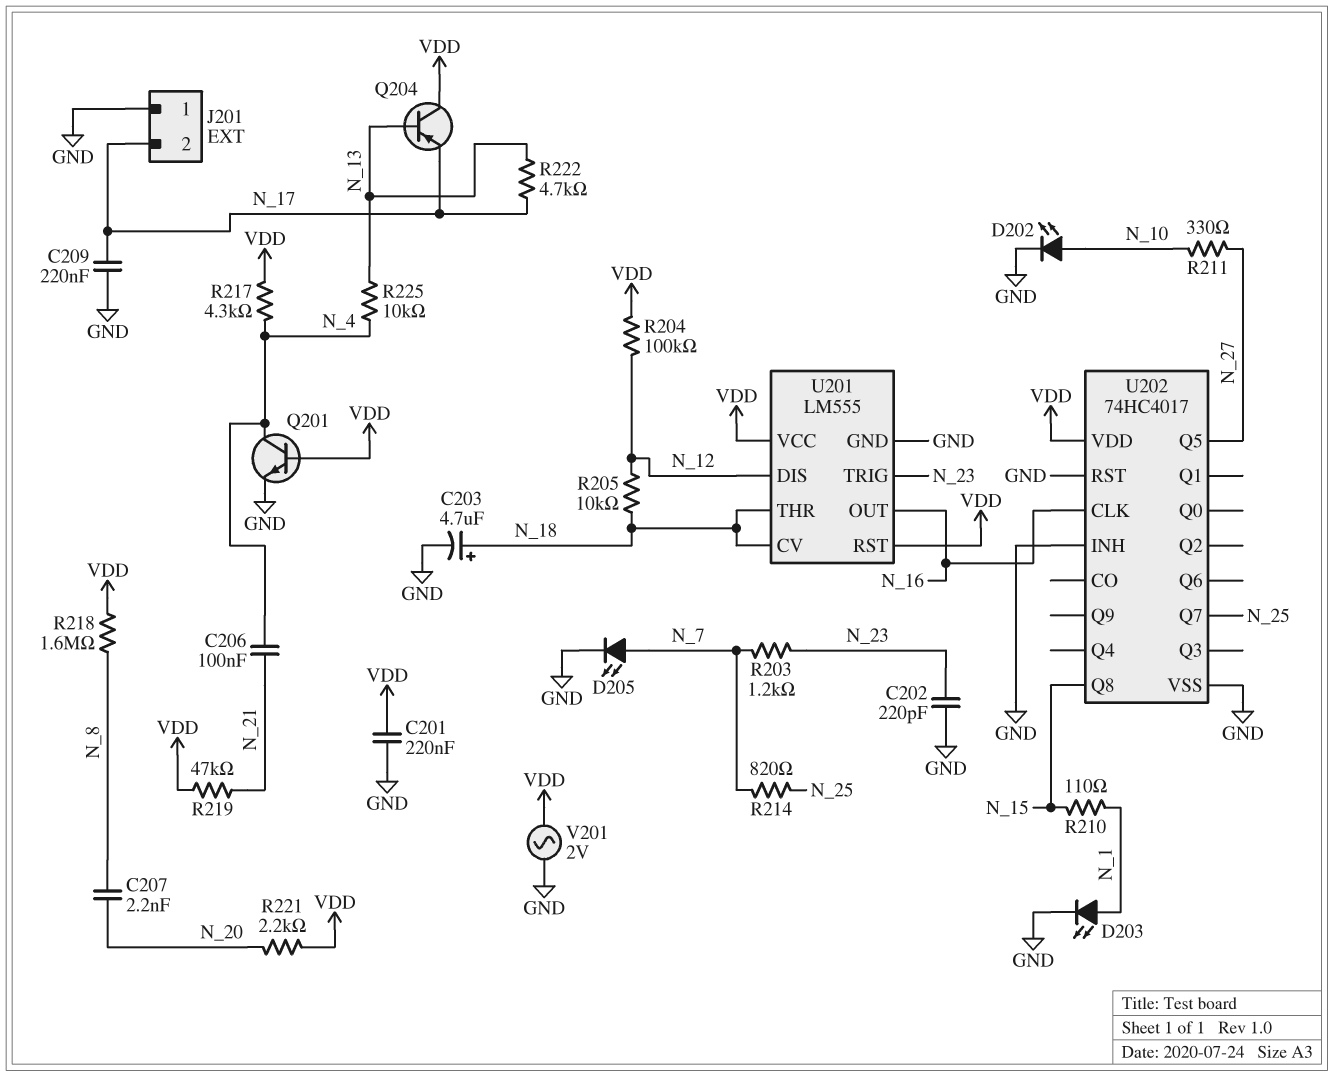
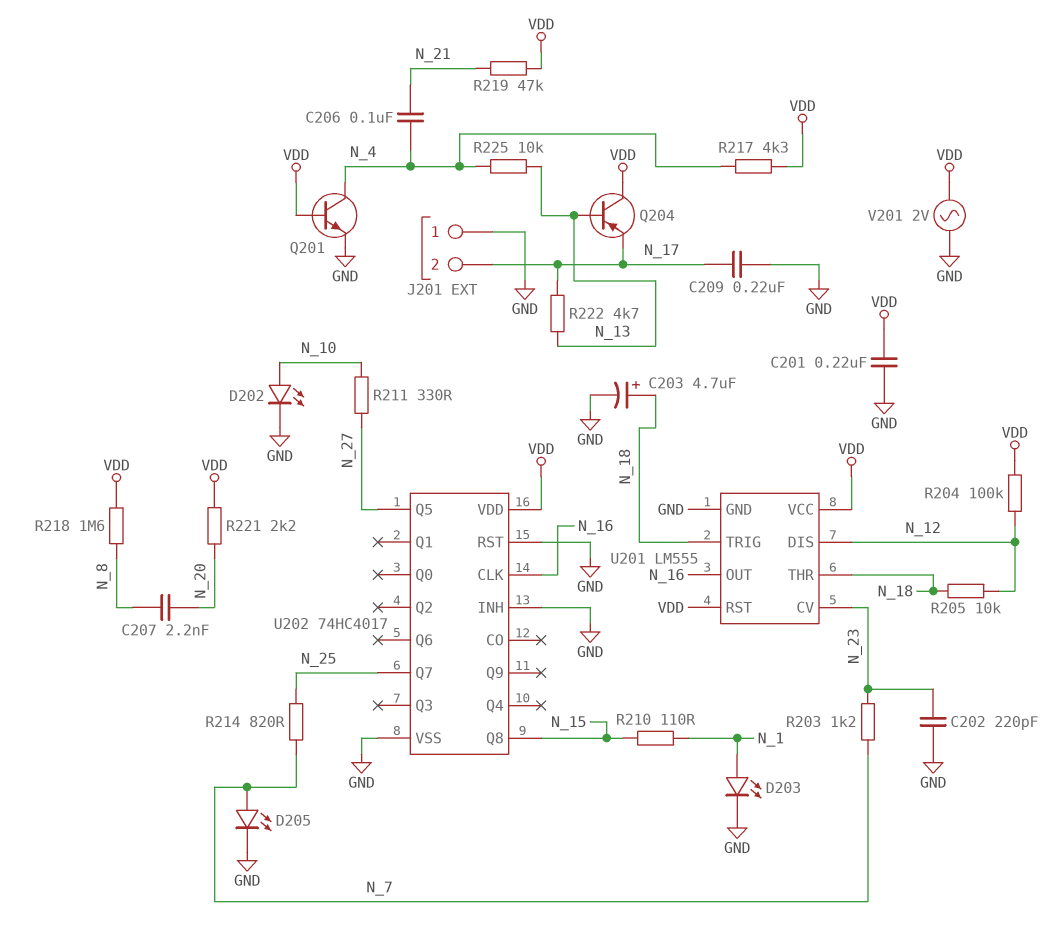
U201 pin CV: N_18 -> N_23
U201 pin TRIG: N_23 -> N_18

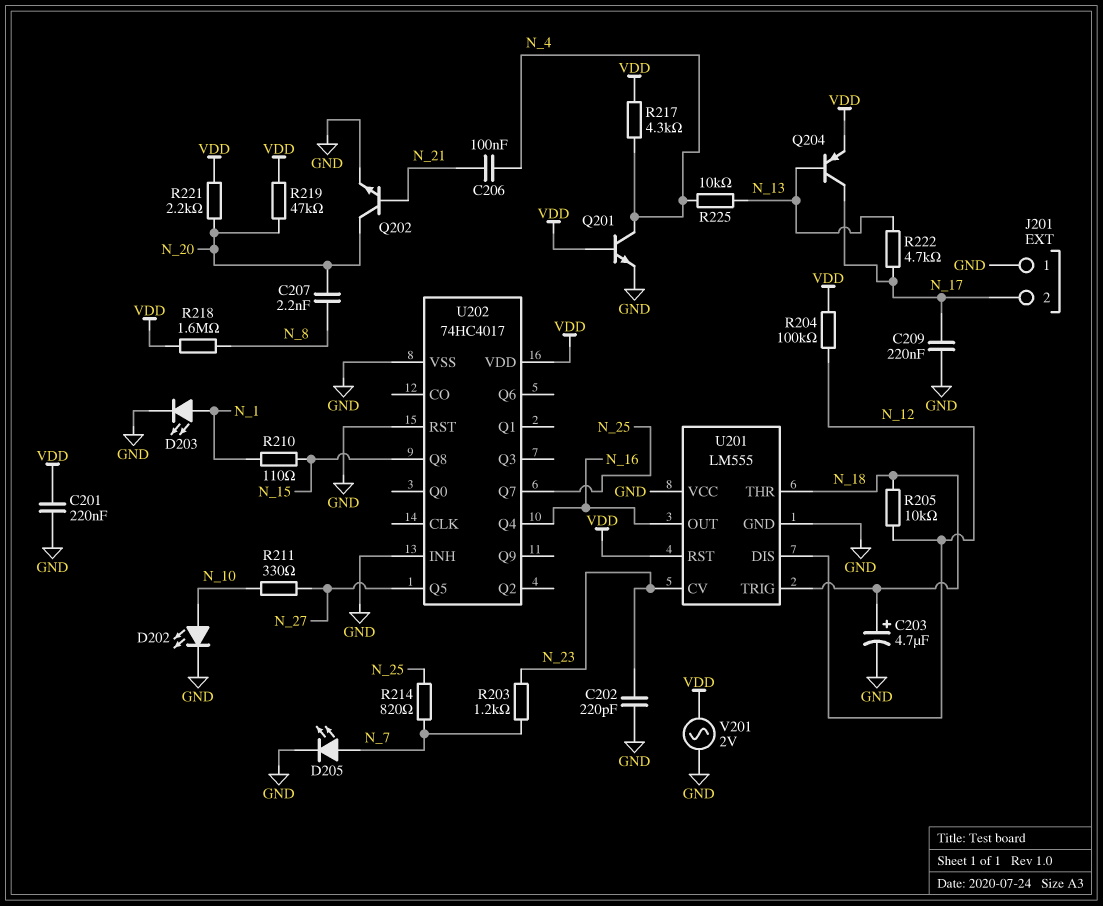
Q202: none -> NPN (B N_21, C N_20, E GND)
Q204: PNP (B N_13, C VDD, E N_17) -> PNP (B N_13, C N_17, E VDD)
R219: 47k (N_21, VDD) -> 47k (N_20, VDD)
U201 pin VCC: VDD -> GND
U202 pin CLK: N_16 -> none
U202 pin Q4: none -> N_16

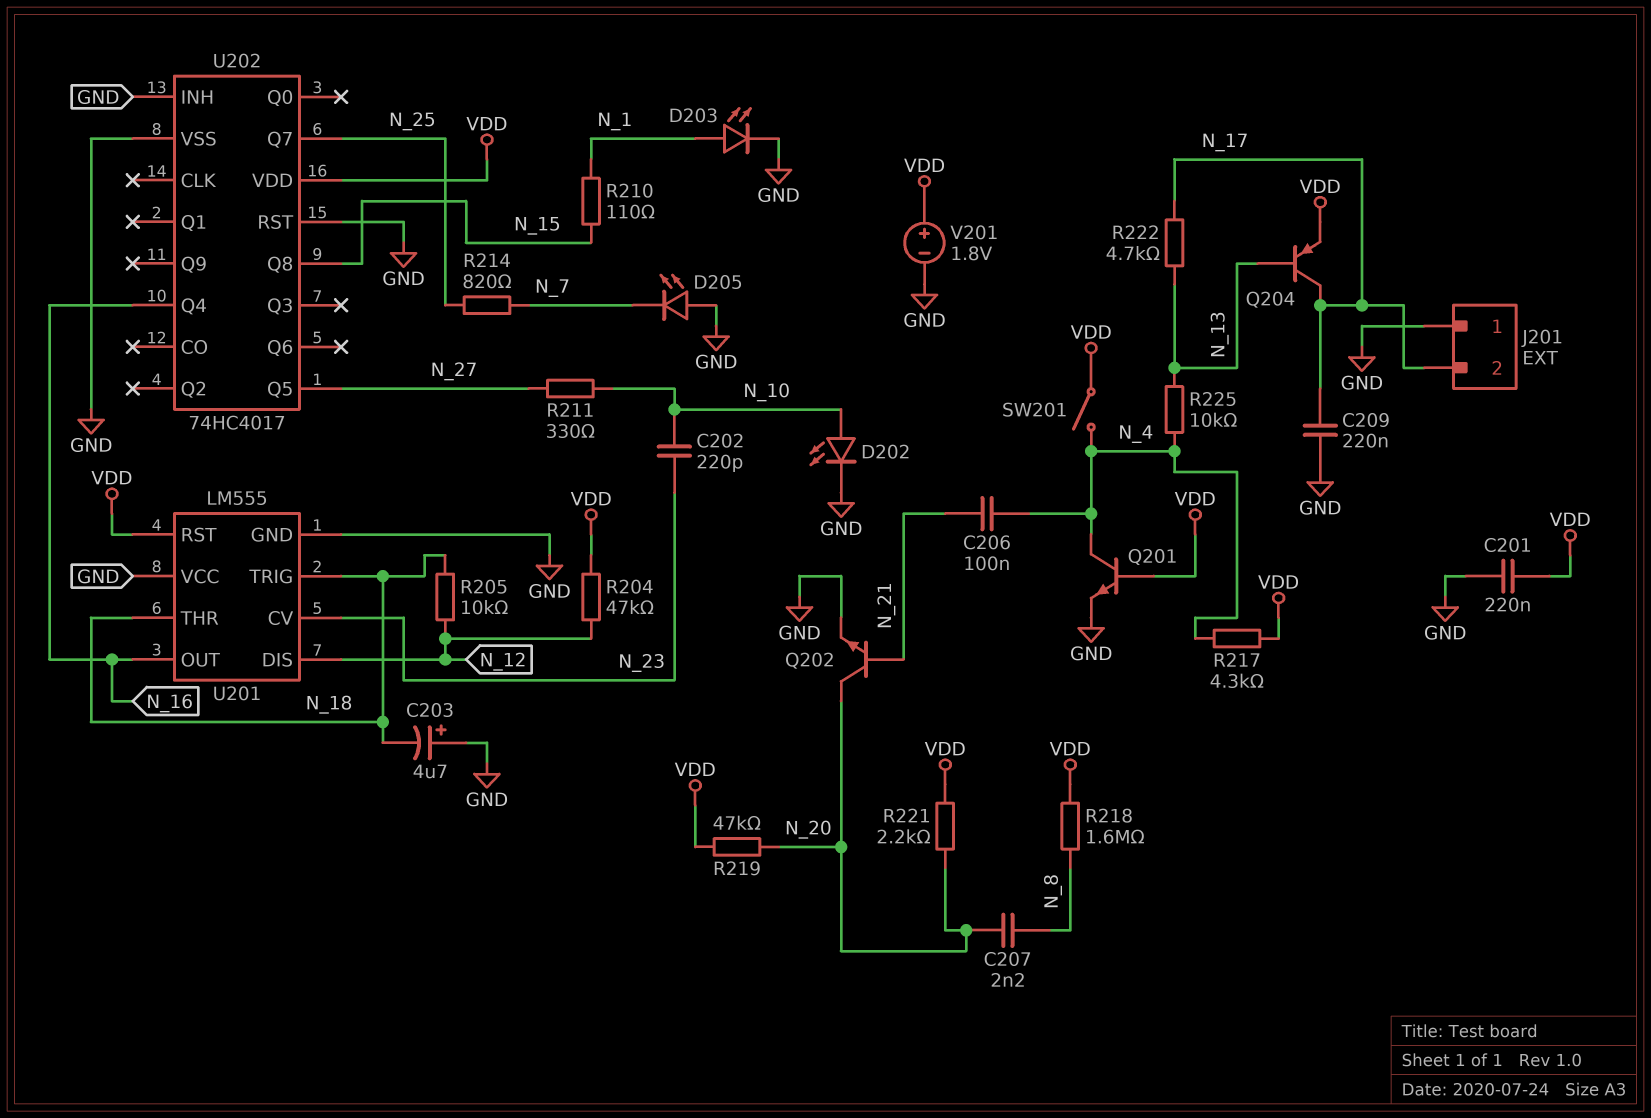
C202: 220pF (GND, N_23) -> 220pF (N_10, N_23)
C203: 4.7uF (plus N_18, minus GND) -> 4.7uF (plus GND, minus N_18)
D205: LED (A N_7, K GND) -> LED (A GND, K N_7)
R203: 1.2k (N_7, N_23) -> none
R204: 100k (N_12, VDD) -> 47k (N_12, VDD)
SW201: none -> switch (N_4, VDD)
V201: AC 2V (GND, VDD) -> 1.8V (plus VDD, minus GND)

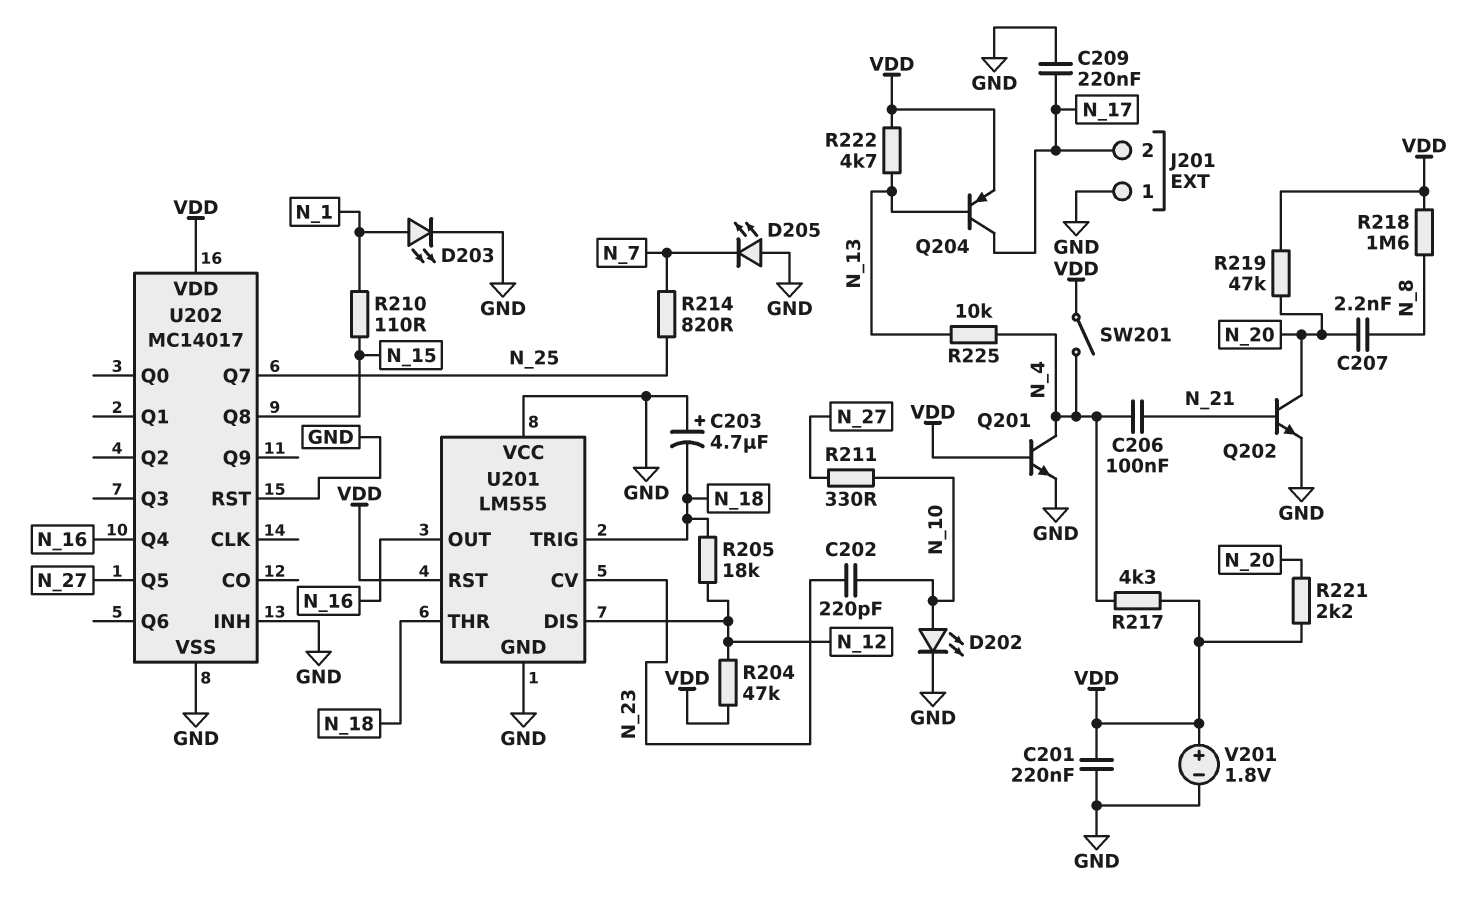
R205: 10k (N_12, N_18) -> 18k (N_12, N_18)
R222: 4.7k (N_13, N_17) -> 4.7k (N_13, VDD)
U202: 74HC4017 -> MC14017

